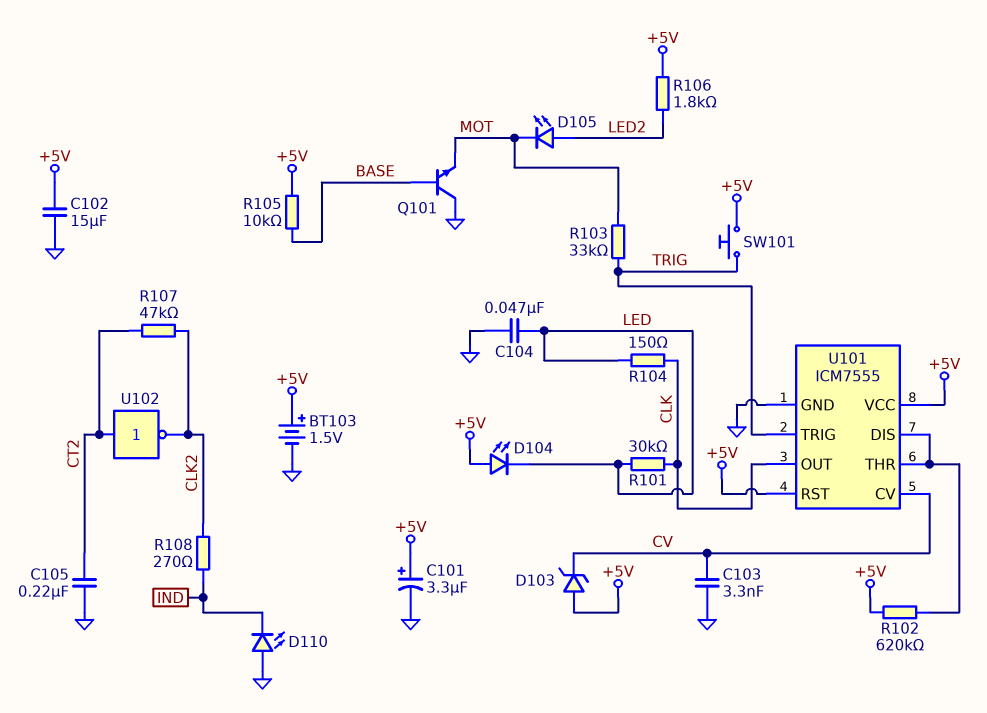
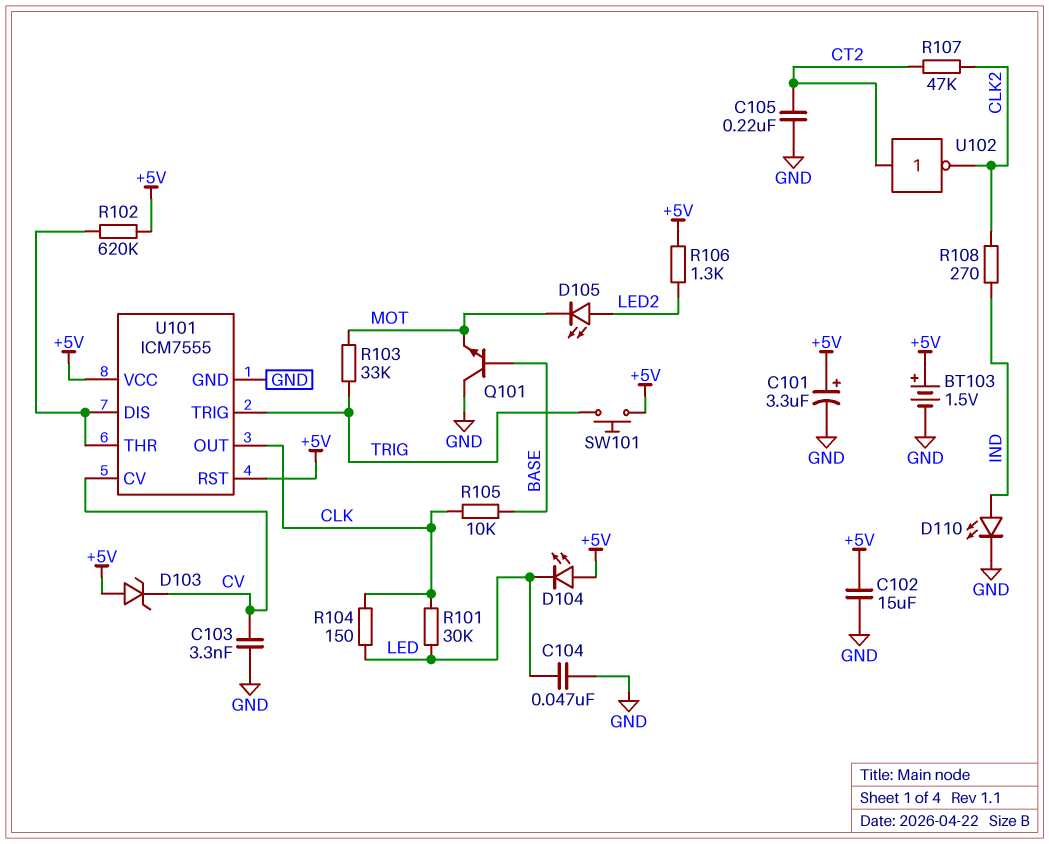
D110: LED (A GND, K IND) -> LED (A IND, K GND)
R105: 10k (+5V, BASE) -> 10k (BASE, CLK)
R106: 1.8k (+5V, LED2) -> 1.3k (+5V, LED2)

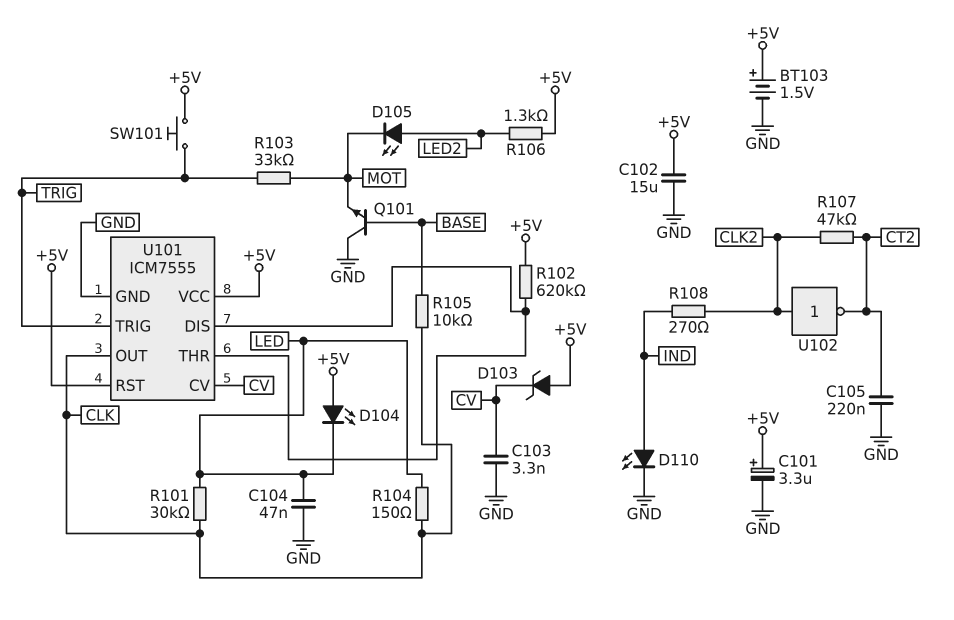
U102: NOT (in CT2, out CLK2) -> NOT (in CLK2, out CT2)

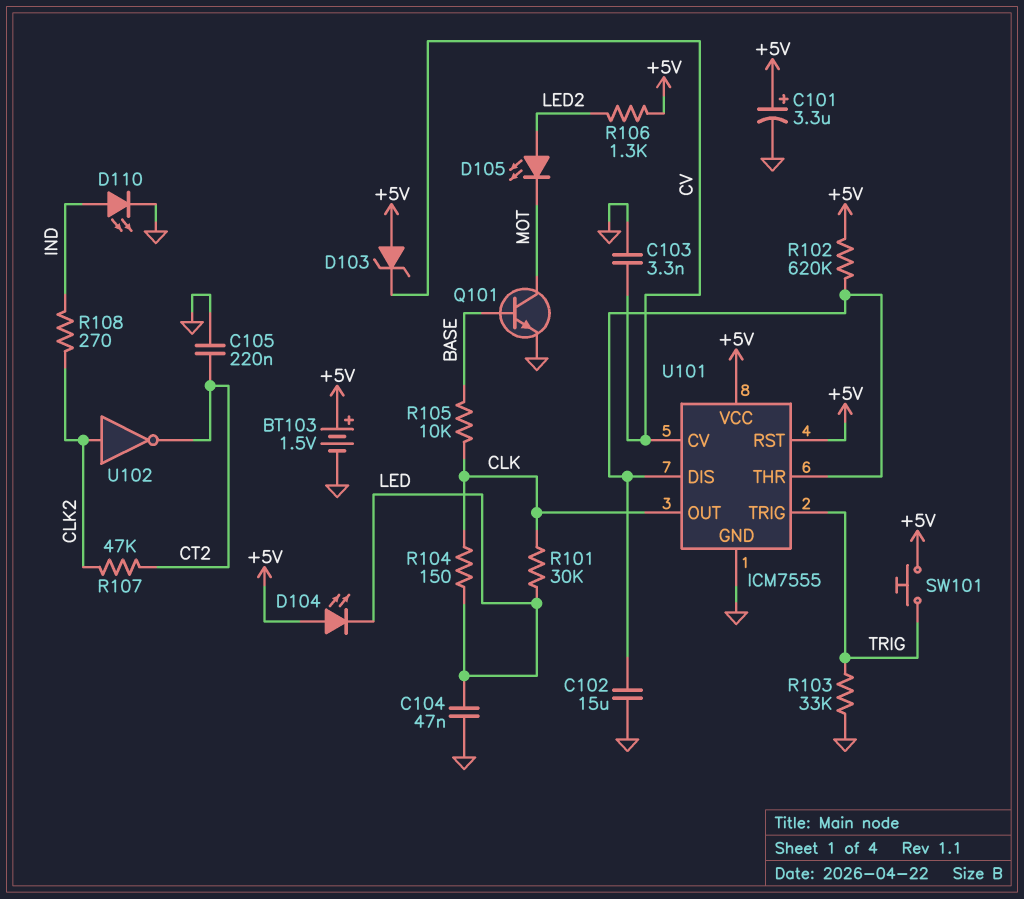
C102: 15uF (+5V, GND) -> 15uF (GND, U101/DIS)
Q101: NPN (B BASE, C GND, E MOT) -> NPN (B BASE, C MOT, E GND)
R103: 33k (MOT, TRIG) -> 33k (GND, TRIG)

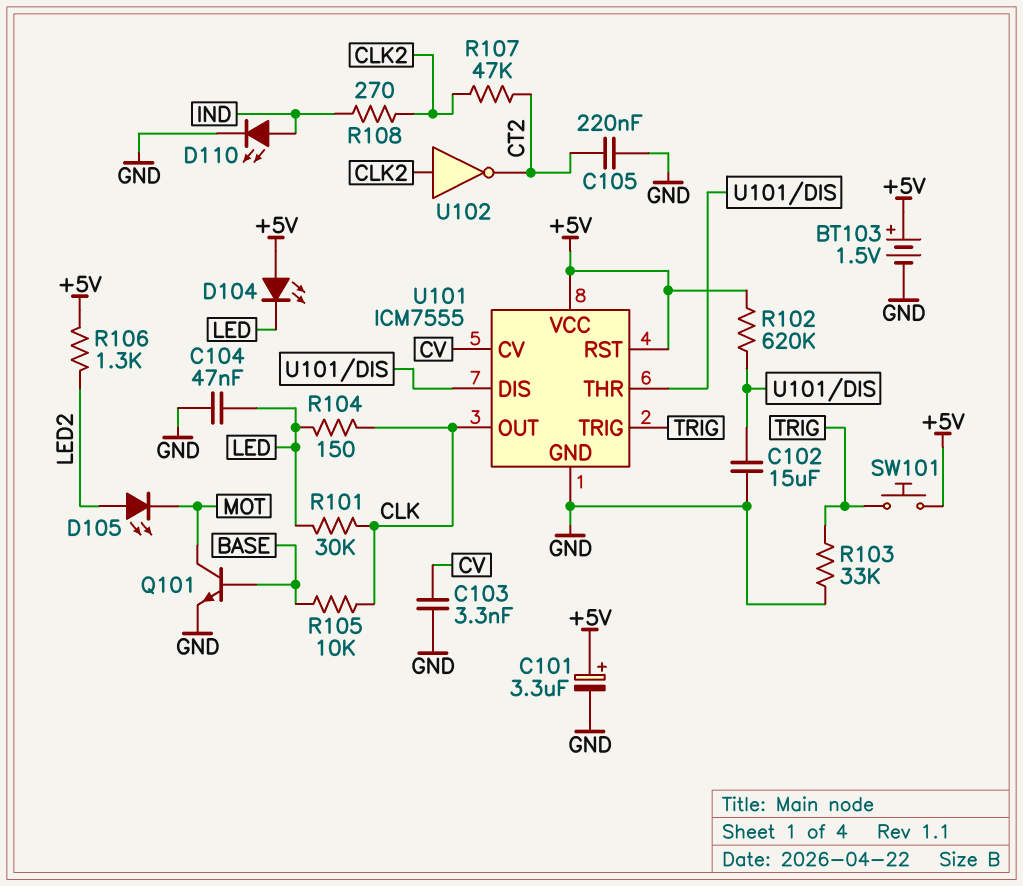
D103: zener (A +5V, K CV) -> none

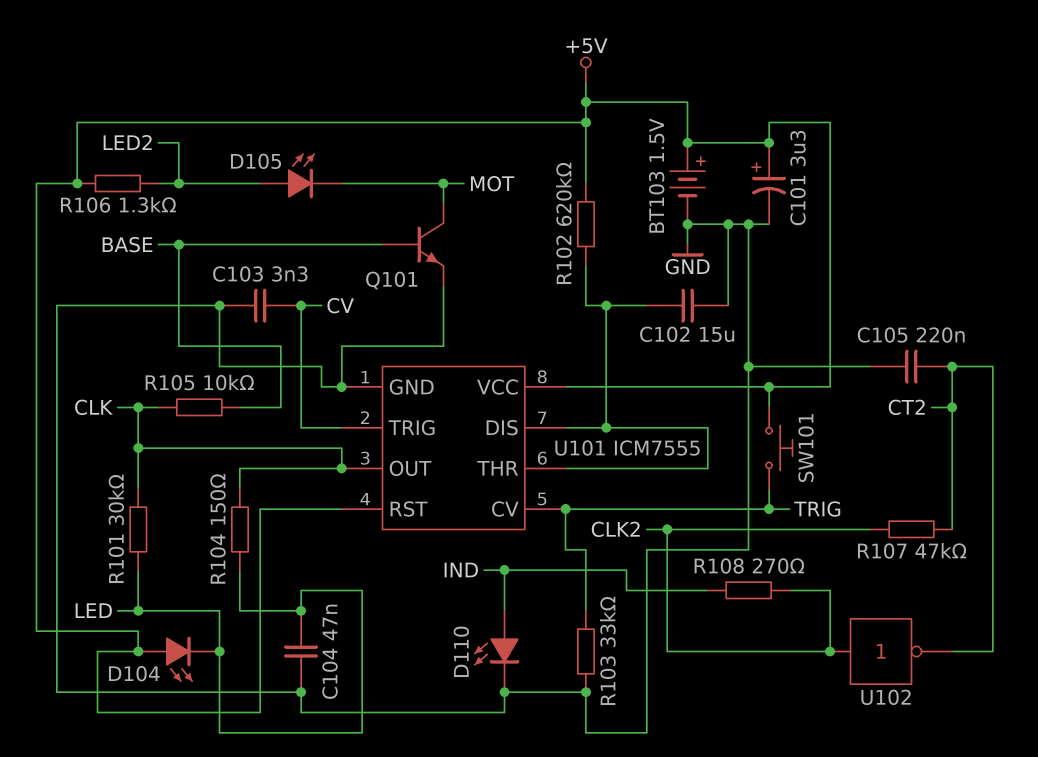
U101 pin CV: CV -> TRIG
U101 pin TRIG: TRIG -> CV

